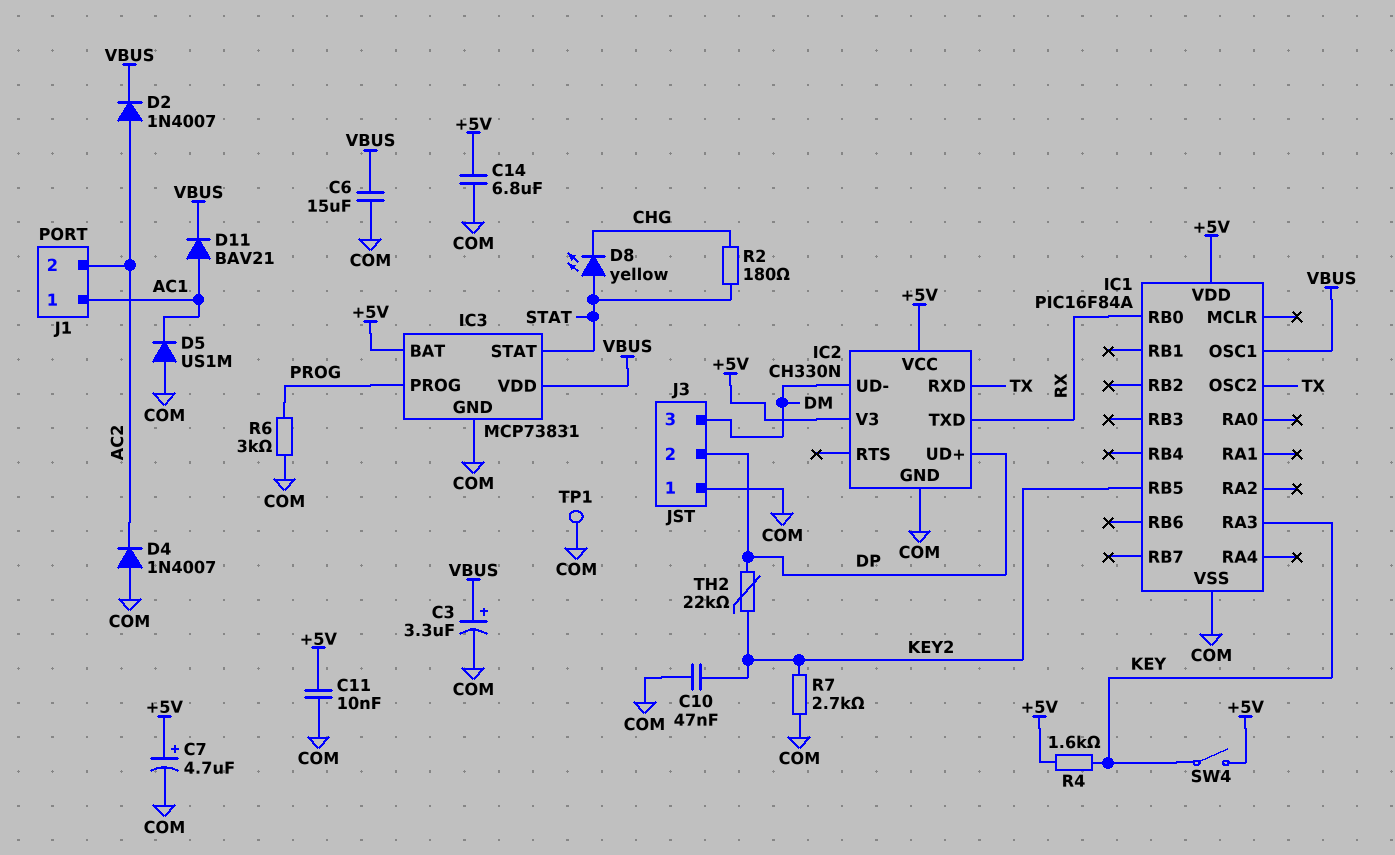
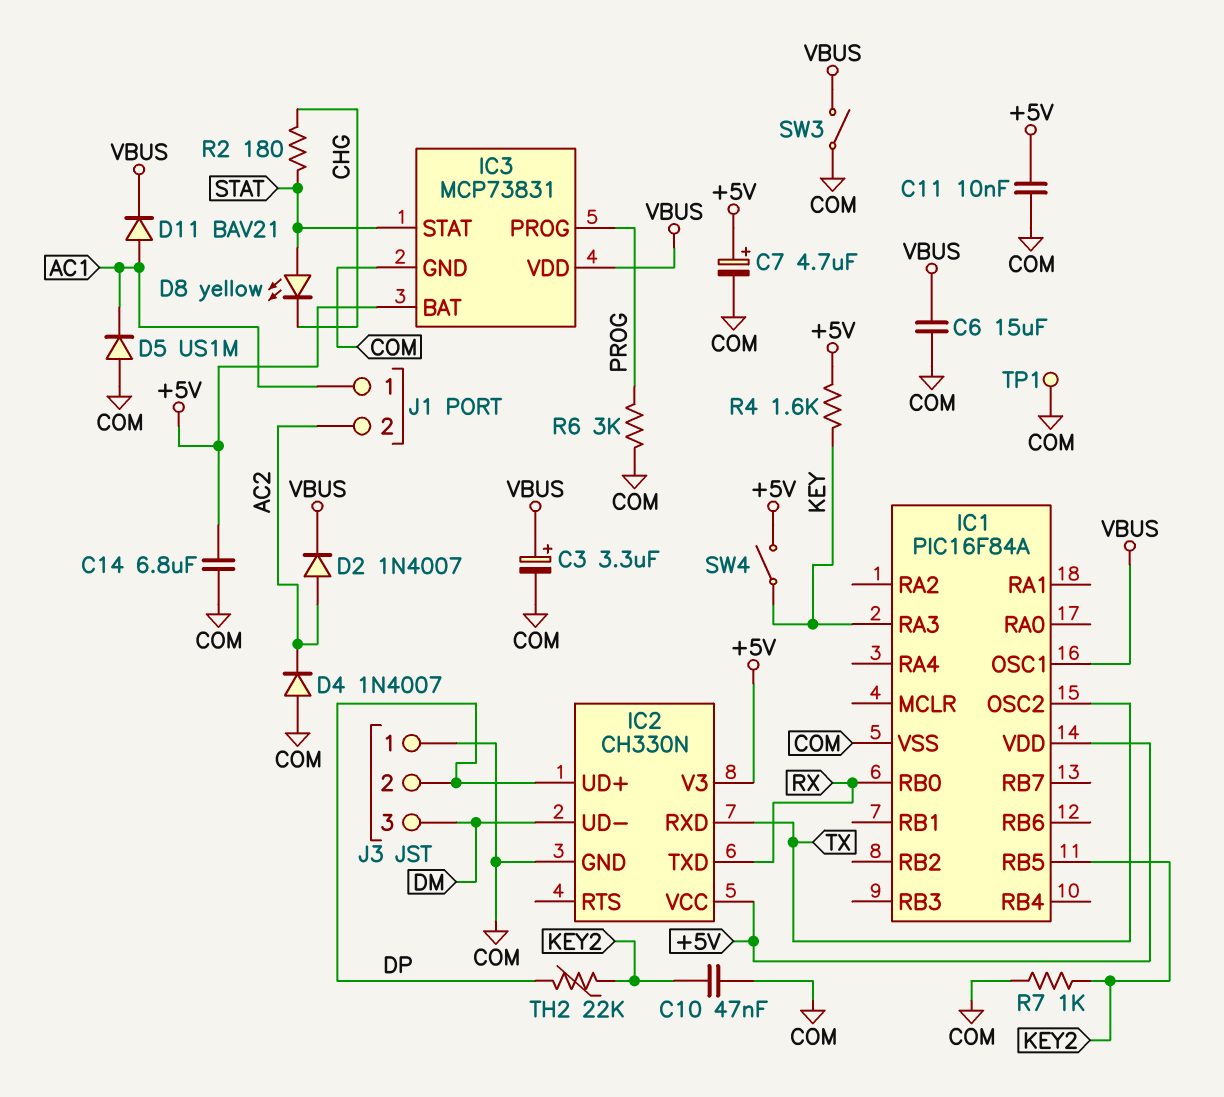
R7: 2.7k (COM, KEY2) -> 1k (COM, KEY2)
SW3: none -> switch (COM, VBUS)

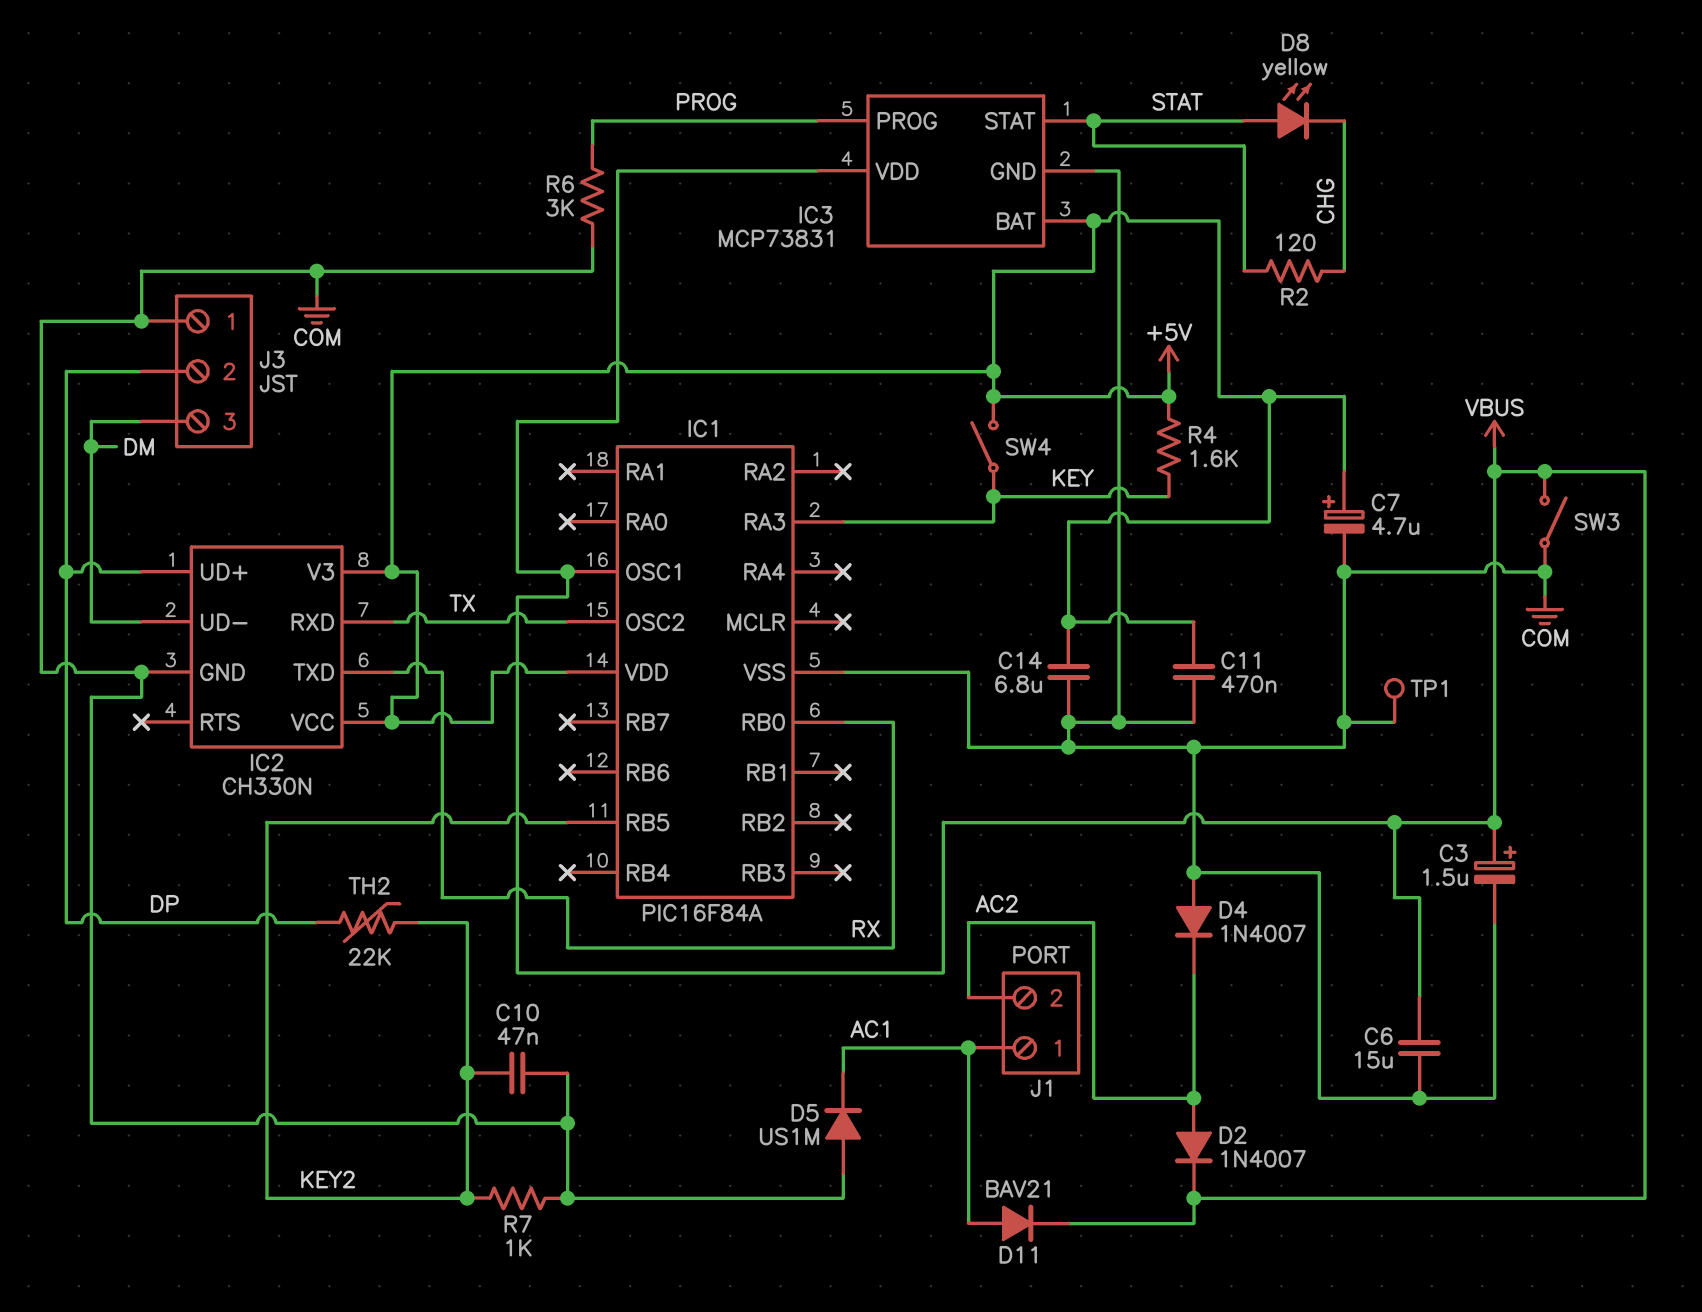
C3: 3.3uF (plus VBUS, minus COM) -> 1.5uF (plus VBUS, minus COM)
C11: 10nF (+5V, COM) -> 470nF (+5V, COM)
R2: 180 (CHG, STAT) -> 120 (CHG, STAT)

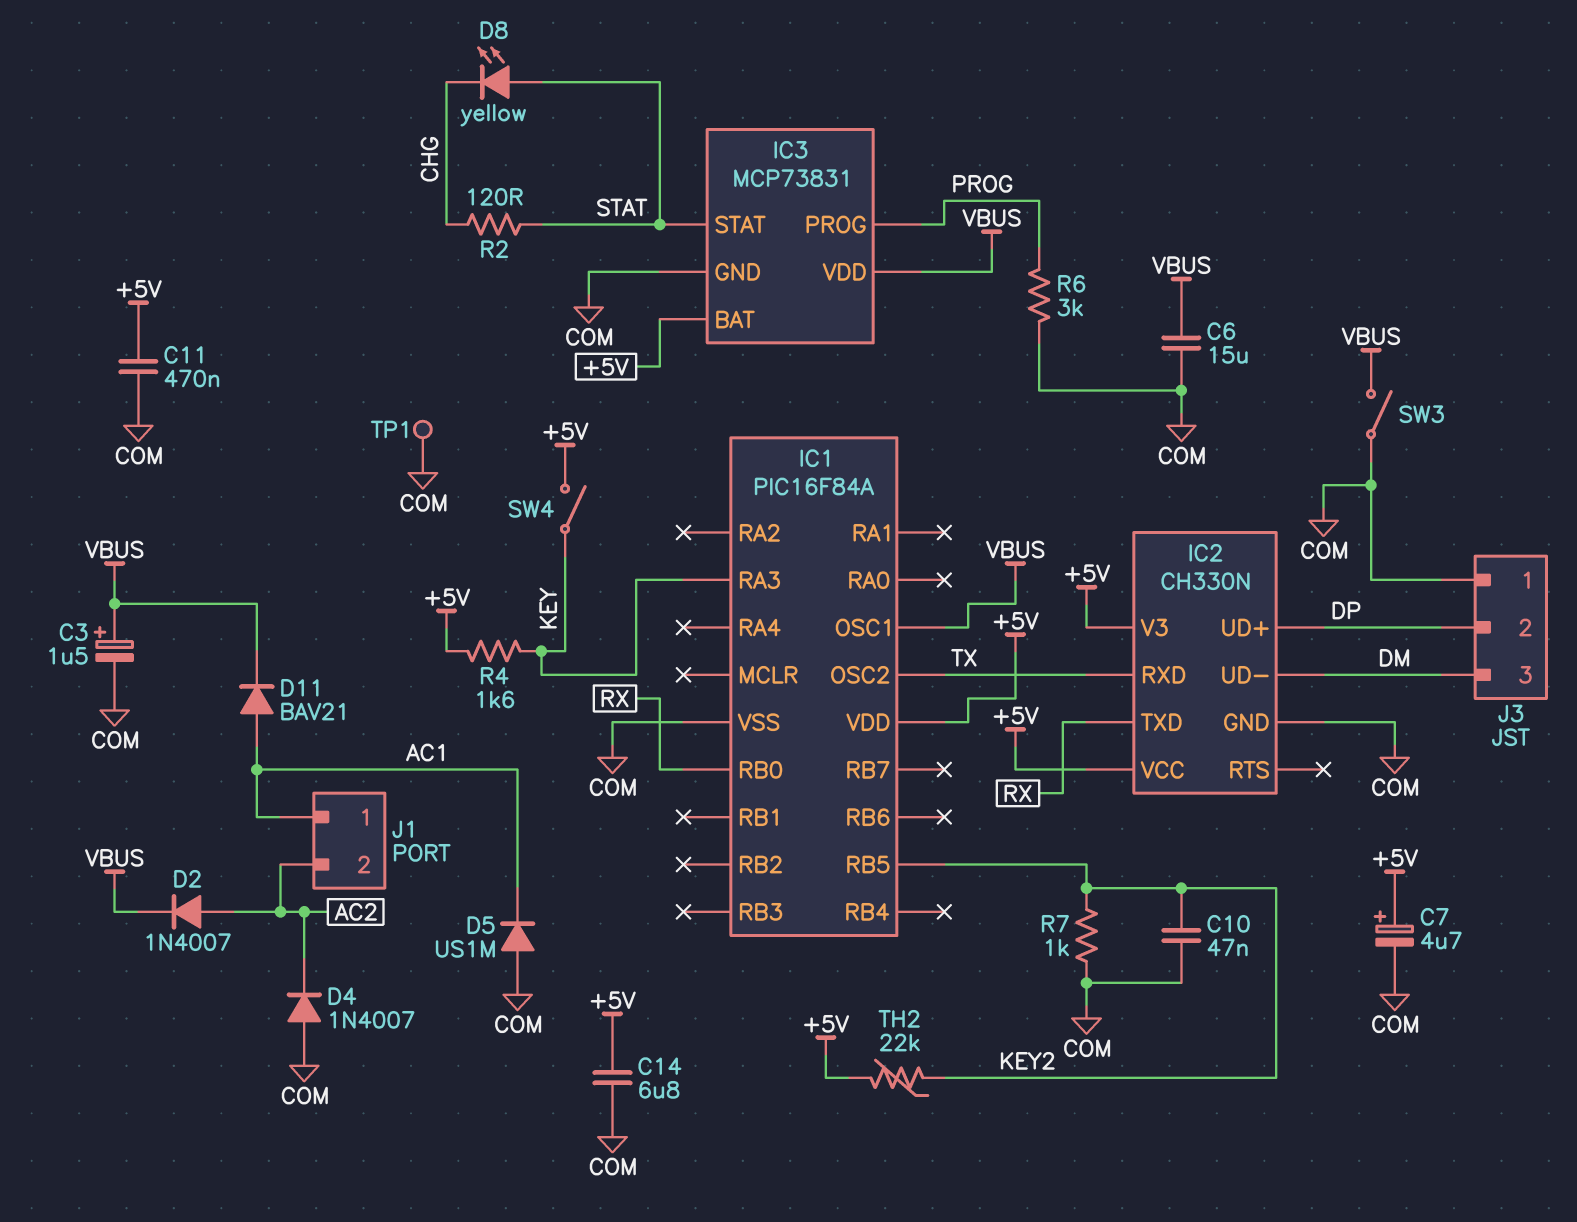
TH2: 22k (DP, KEY2) -> 22k (+5V, KEY2)

